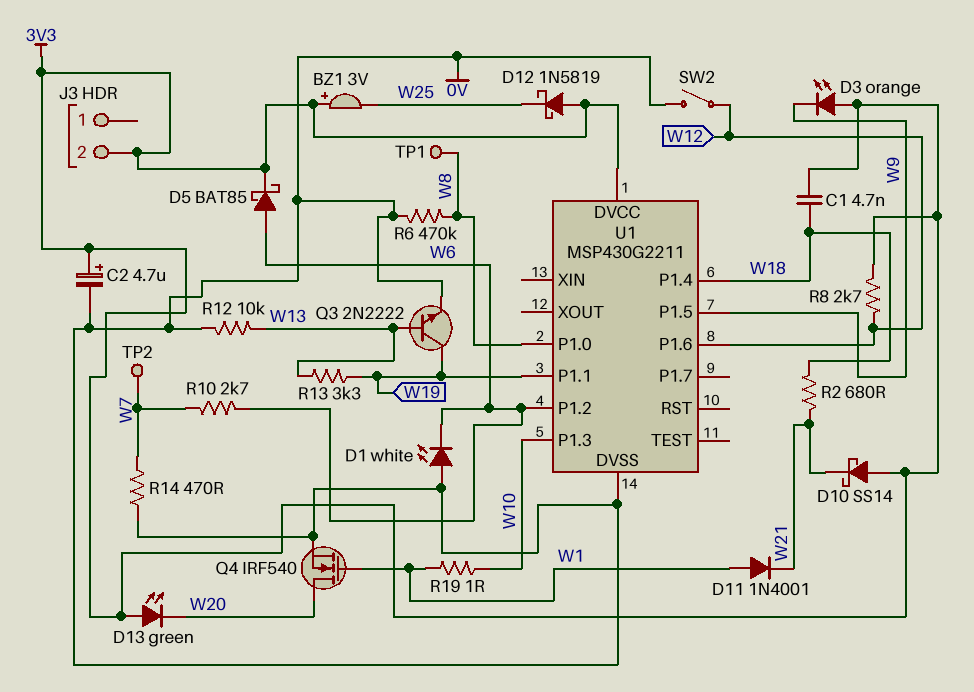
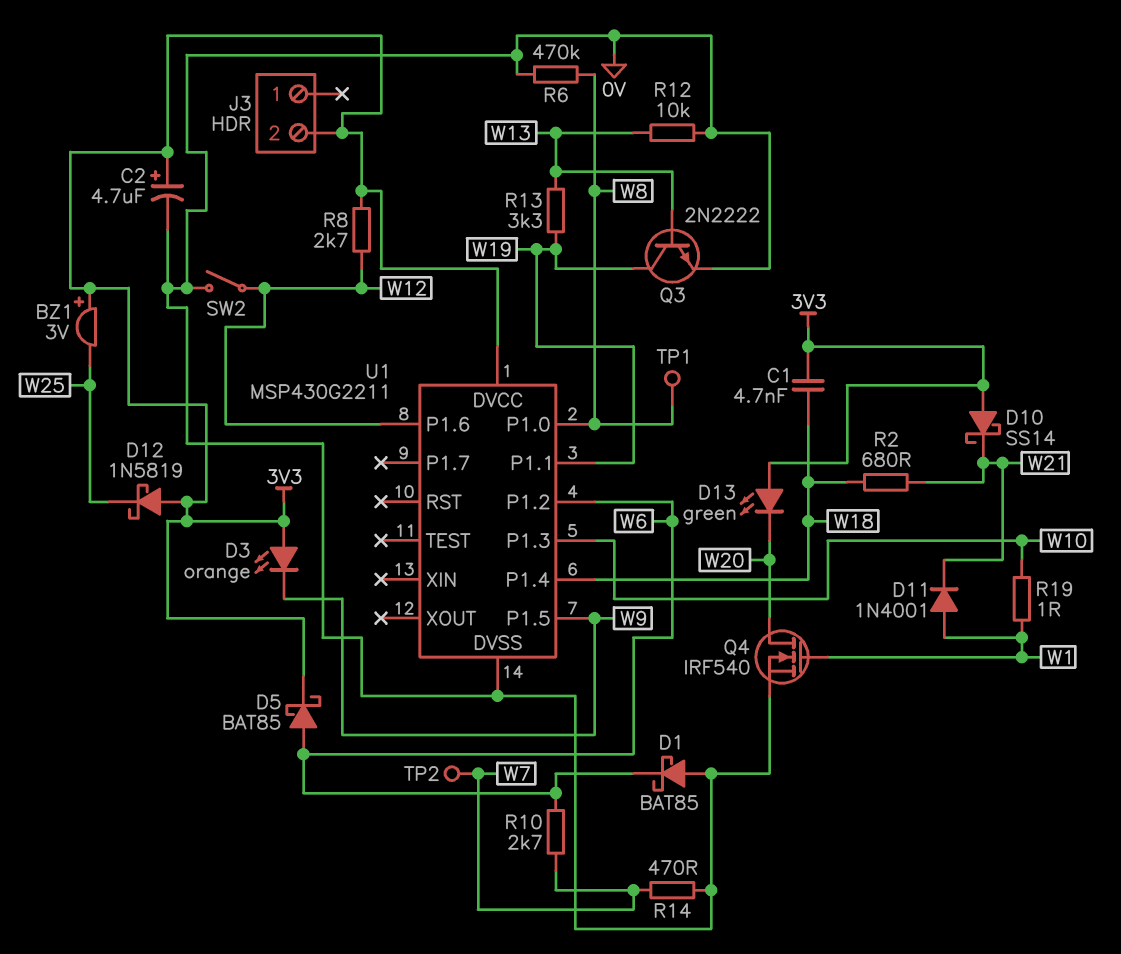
D1: LED white (A 0V, K W6) -> schottky BAT85 (A 0V, K W6)

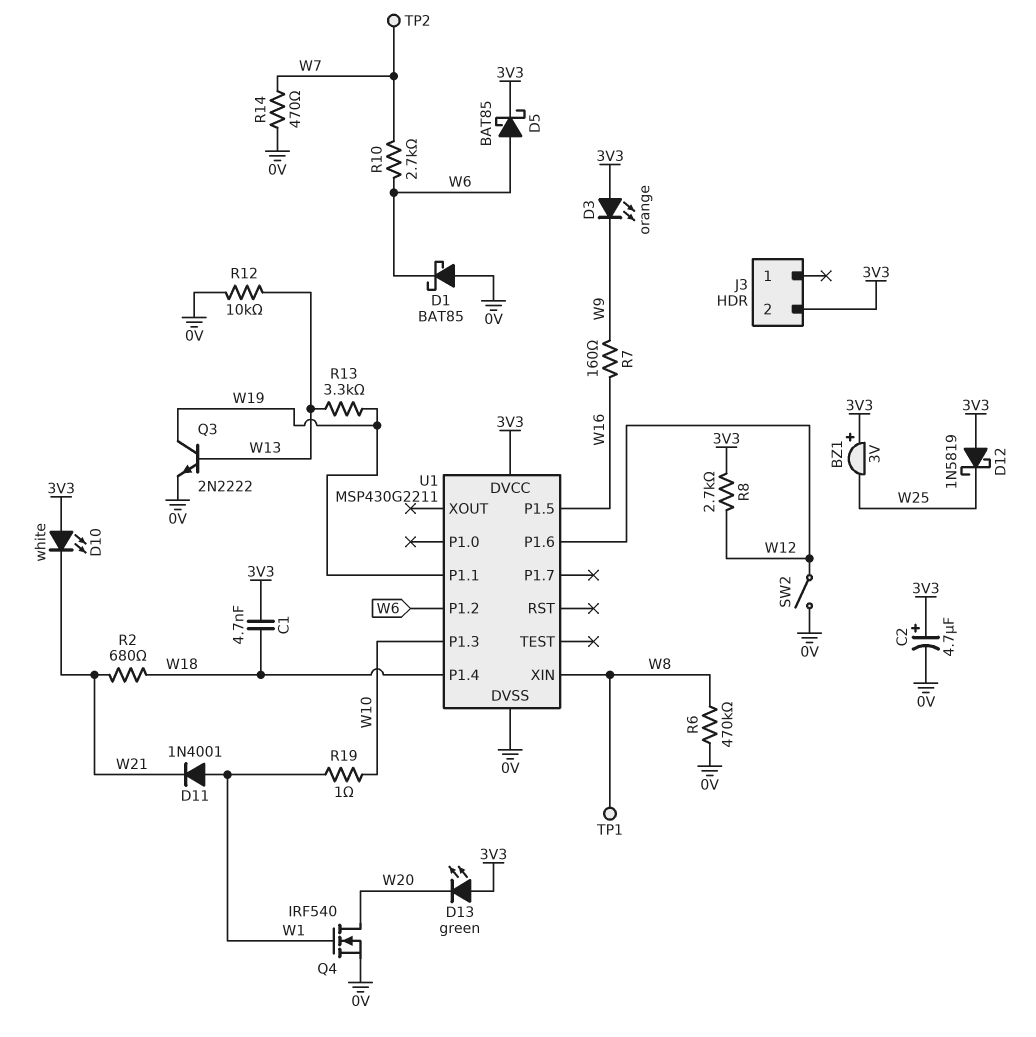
D10: schottky SS14 (A 3V3, K W21) -> LED white (A 3V3, K W21)
R7: none -> 160 (W9, W16)
U1 pin P1.0: W8 -> none
U1 pin P1.5: W9 -> W16
U1 pin XIN: none -> W8

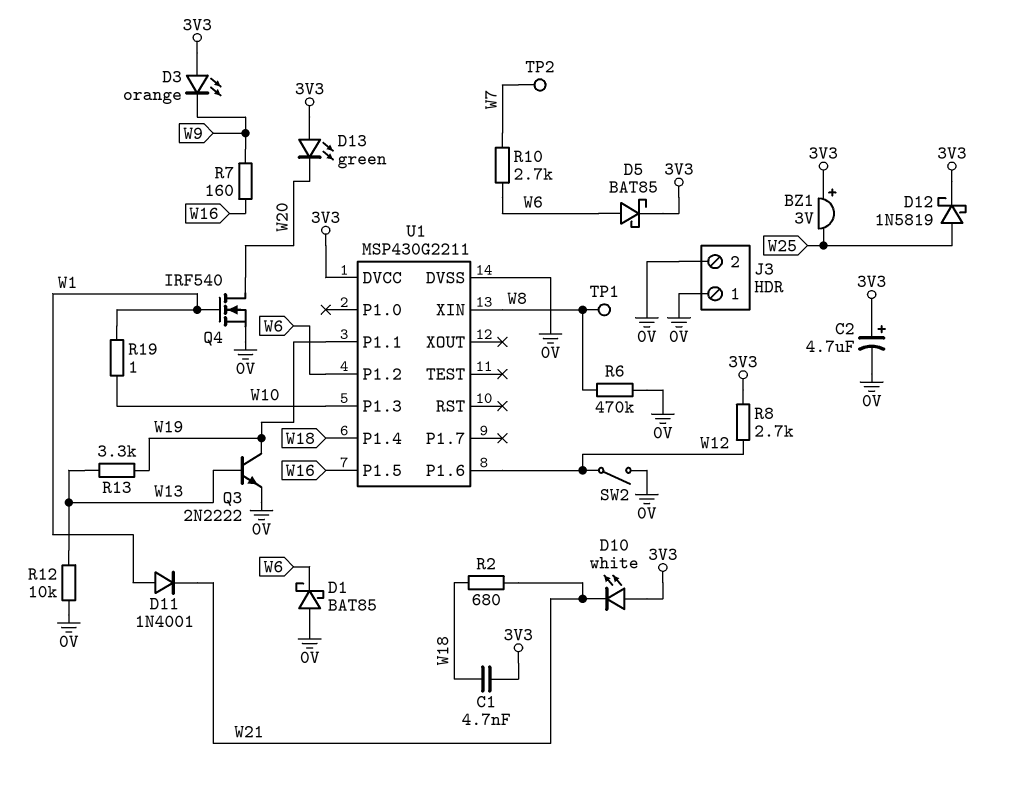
D12: schottky 1N5819 (A 3V3, K W25) -> schottky 1N5819 (A W25, K 3V3)
J3 pin 1: none -> 0V
J3 pin 2: 3V3 -> 0V
R14: 470 (0V, W7) -> none

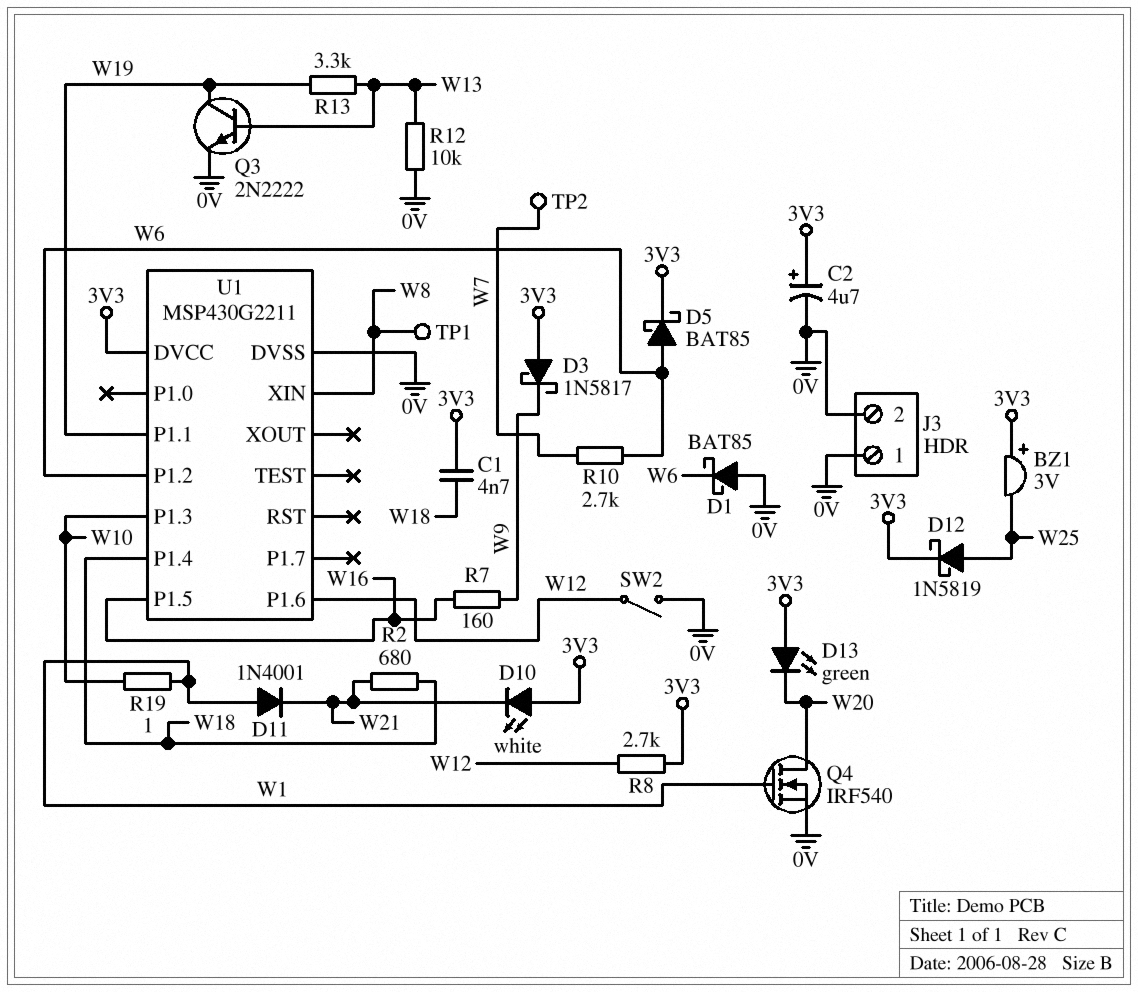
D3: LED orange (A 3V3, K W9) -> schottky 1N5817 (A 3V3, K W9)
R6: 470k (0V, W8) -> none

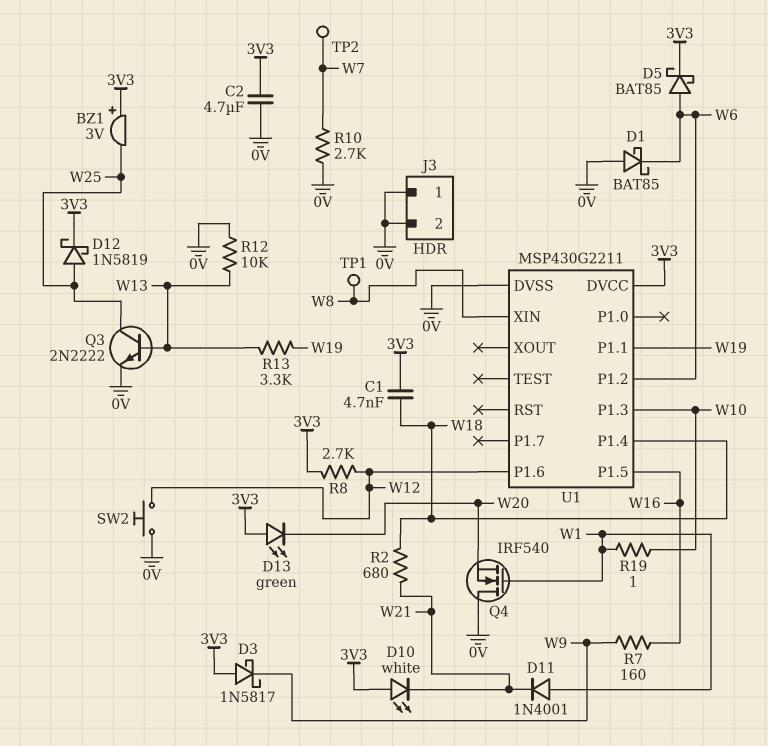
C2: 4.7uF (plus 3V3, minus 0V) -> 4.7uF (0V, 3V3)
Q3: NPN 2N2222 (B W13, C W19, E 0V) -> NPN 2N2222 (B W13, C W25, E 0V)
Q4: NMOS IRF540 (G W1, D W20, S 0V) -> NMOS IRF540 (G W1, D 0V, S W20)
R10: 2.7k (W6, W7) -> 2.7k (0V, W7)
SW2: switch (0V, W12) -> button (0V, W12)

